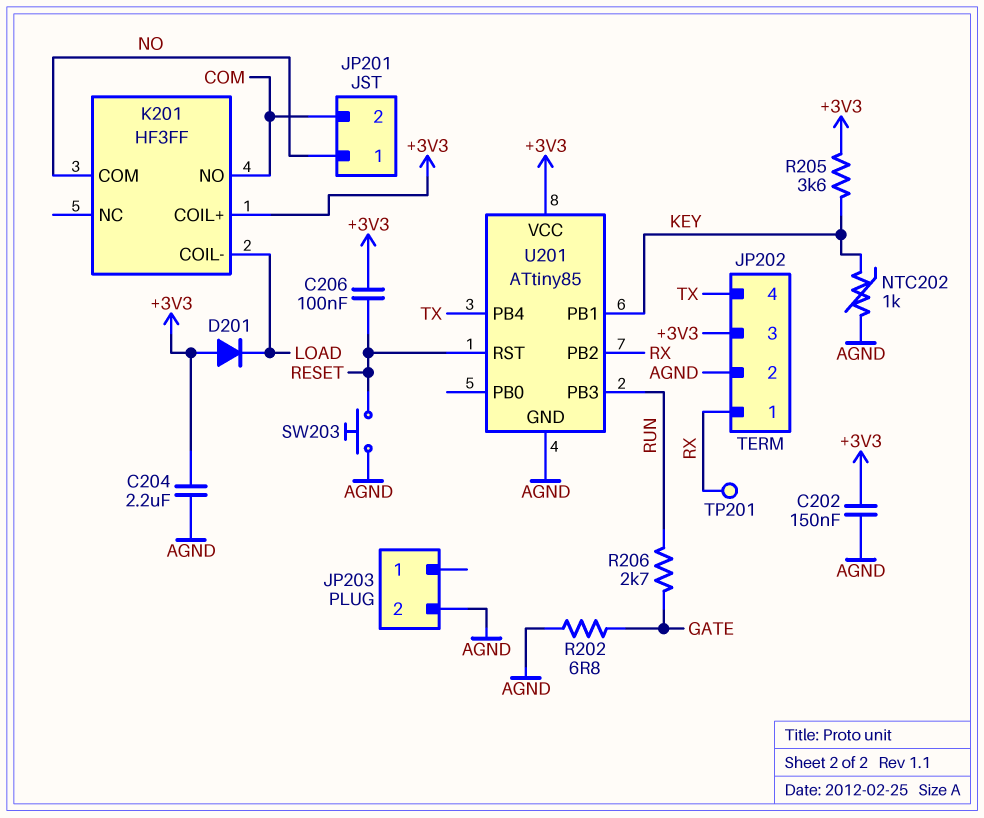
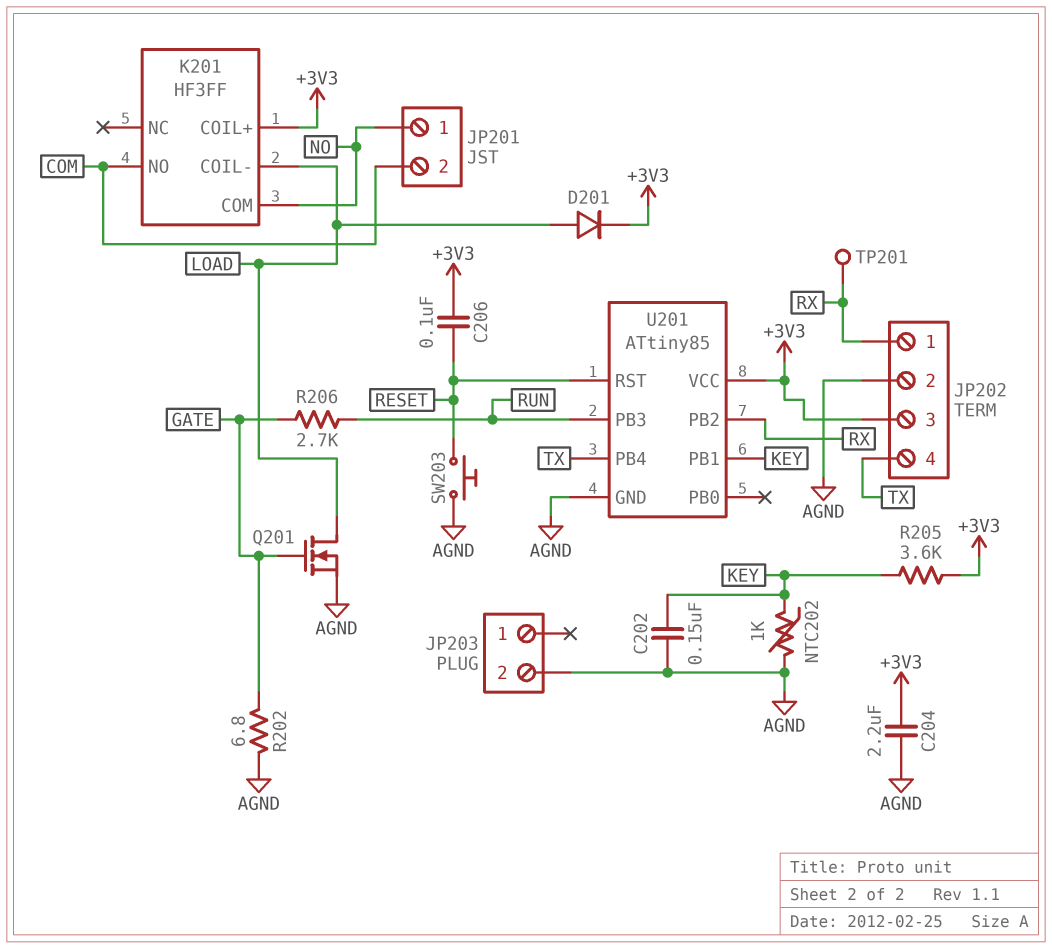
C202: 150nF (+3V3, AGND) -> 150nF (AGND, KEY)
D201: diode (A +3V3, K LOAD) -> diode (A LOAD, K +3V3)
Q201: none -> NMOS (G GATE, D LOAD, S AGND)

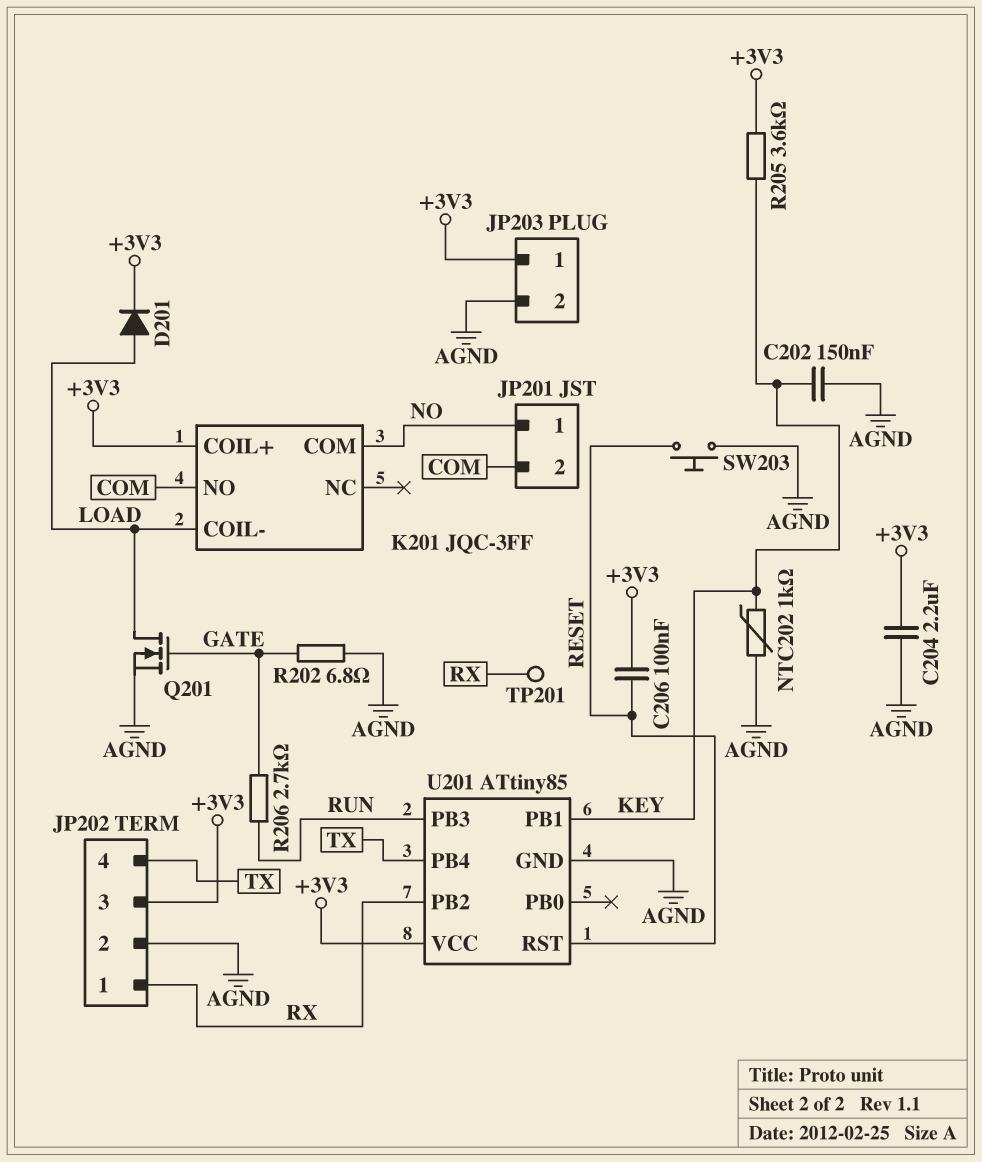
JP203 pin 1: none -> +3V3
K201: HF3FF -> JQC-3FF

